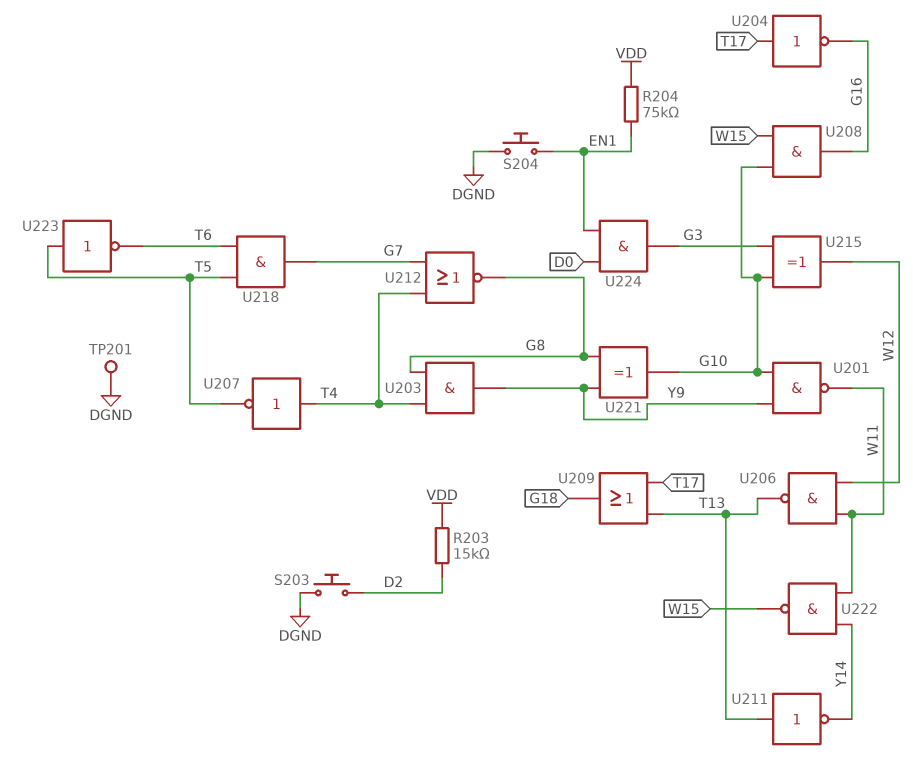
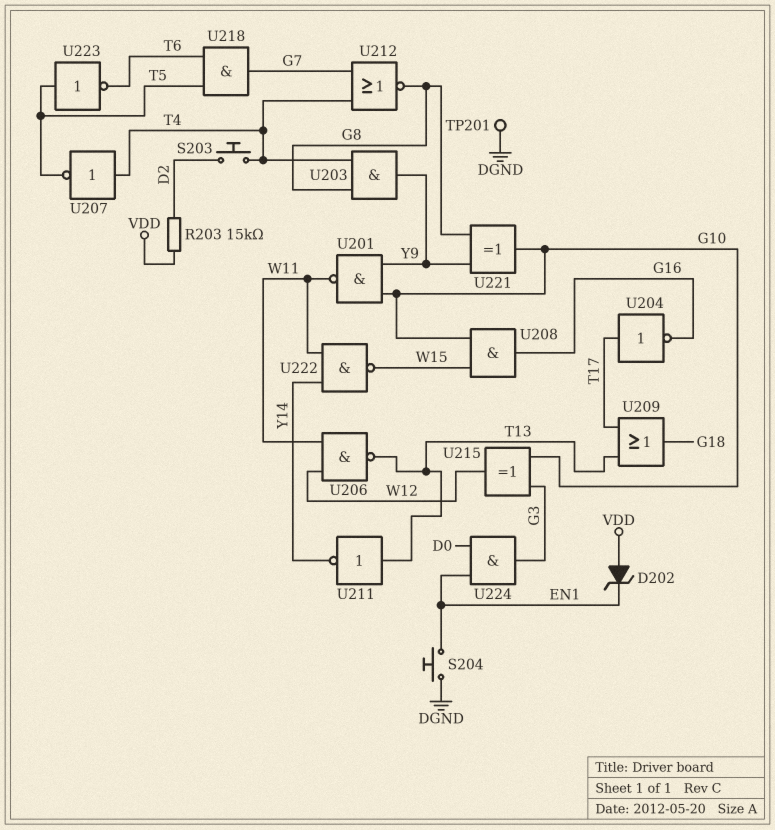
D202: none -> zener (A VDD, K EN1)
R204: 75k (EN1, VDD) -> none
S203: button (D2, DGND) -> button (D2, T4)

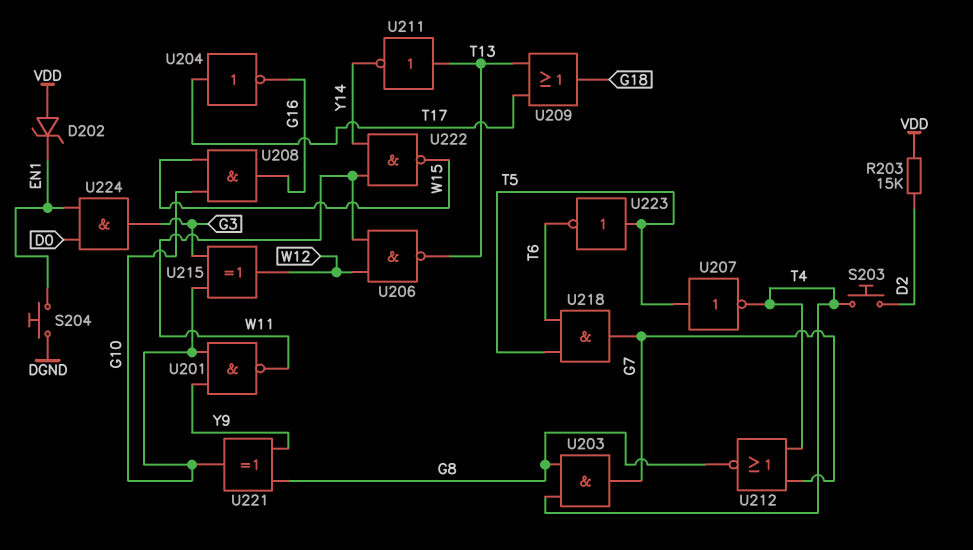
TP201: test point (DGND) -> none
U203: AND (in G8, in T4, out Y9) -> AND (in G8, in T4, out G7)
U207: NOT (in T4, out T5) -> NOT (in T5, out T4)

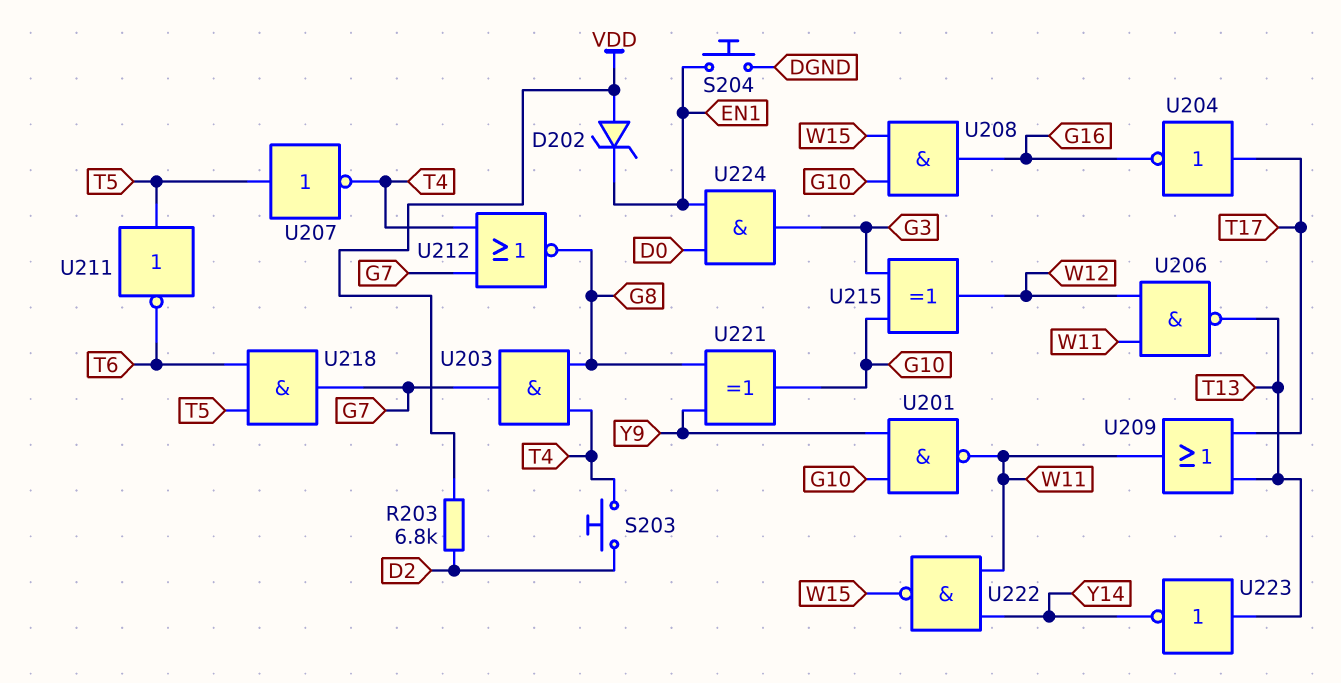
R203: 15k (D2, VDD) -> 6.8k (D2, VDD)
U209: OR (in T13, in T17, out G18) -> OR (in T13, in T17, out W11)
U211: NOT (in T13, out Y14) -> NOT (in T5, out T6)
U223: NOT (in T5, out T6) -> NOT (in T13, out Y14)

